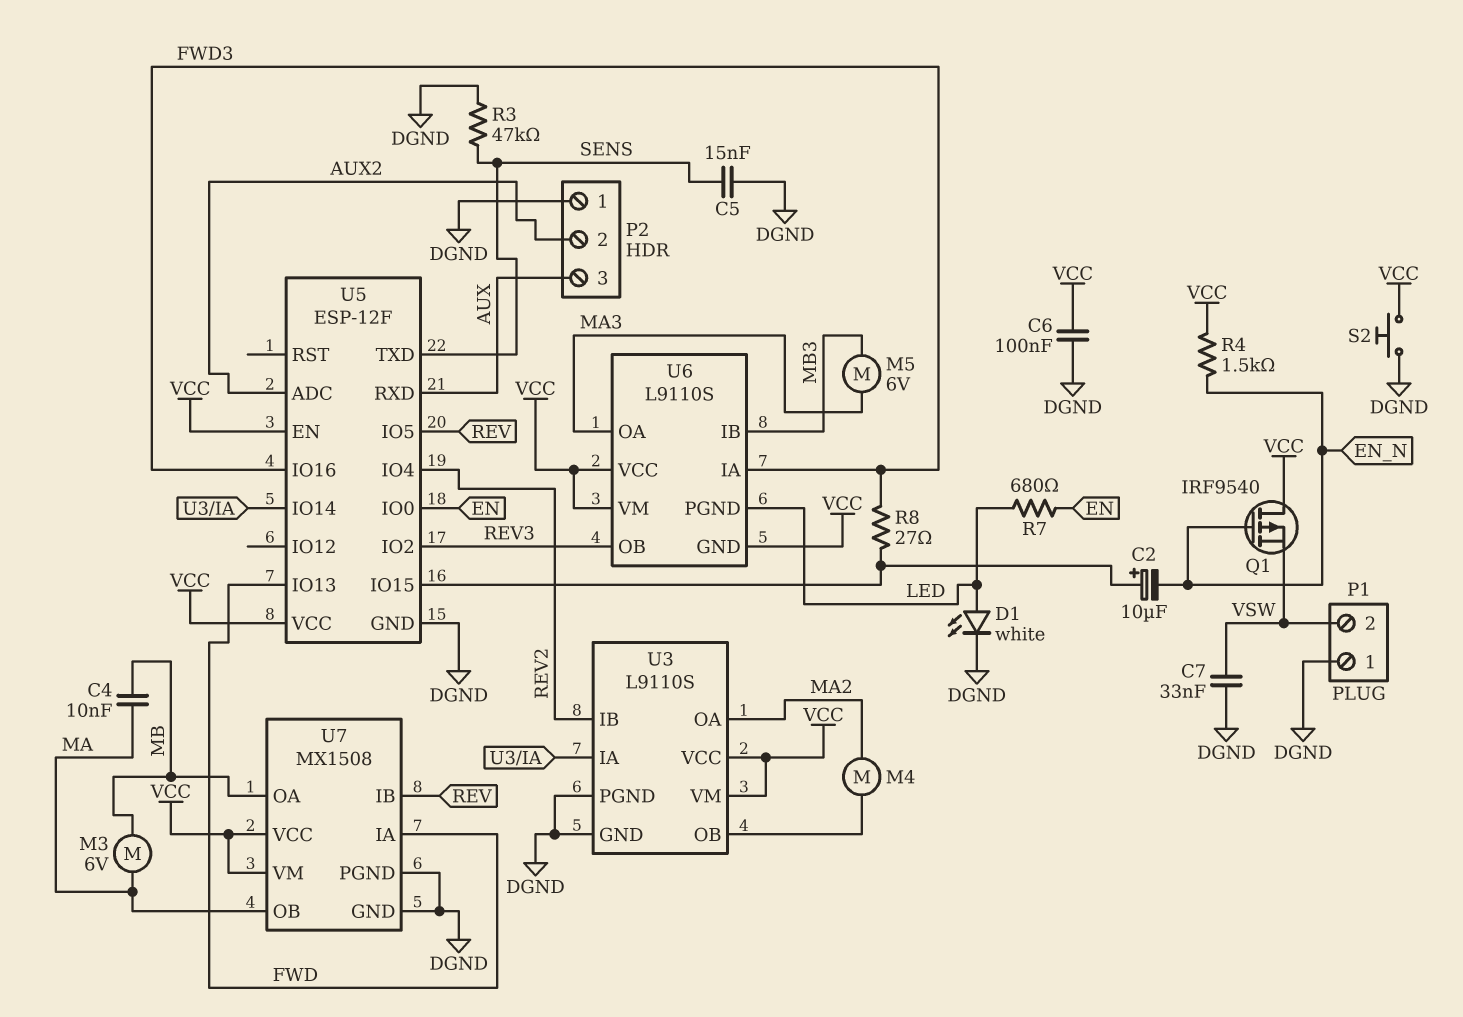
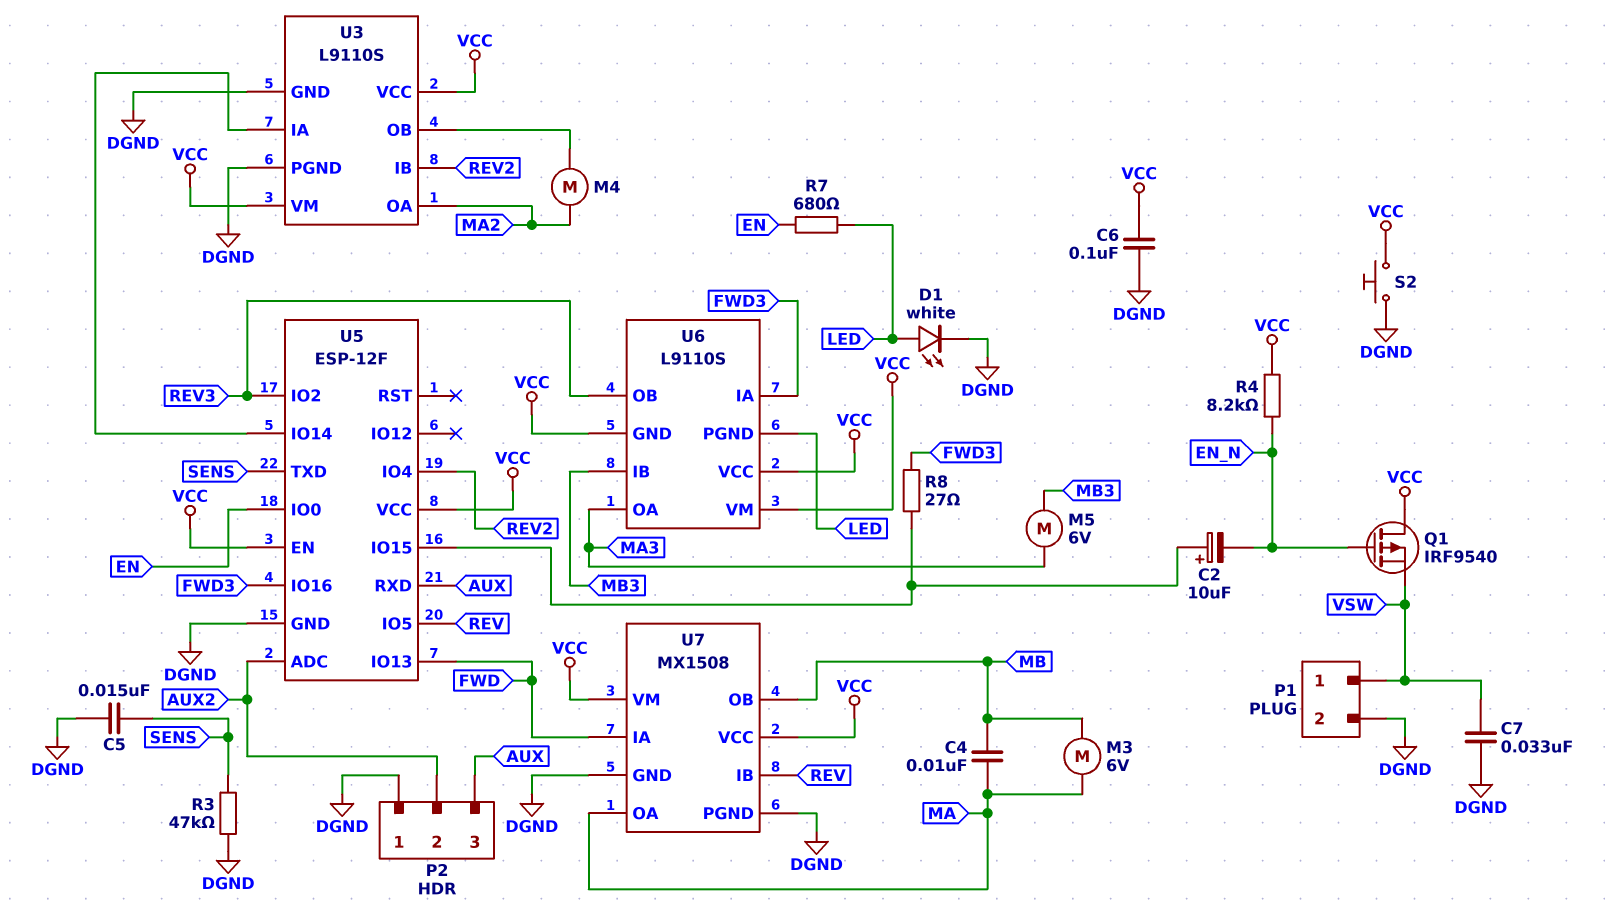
P1 pin 1: DGND -> VSW
P1 pin 2: VSW -> DGND
R4: 1.5k (EN_N, VCC) -> 8.2k (EN_N, VCC)
U7 pin OA: MB -> MA
U7 pin OB: MA -> MB

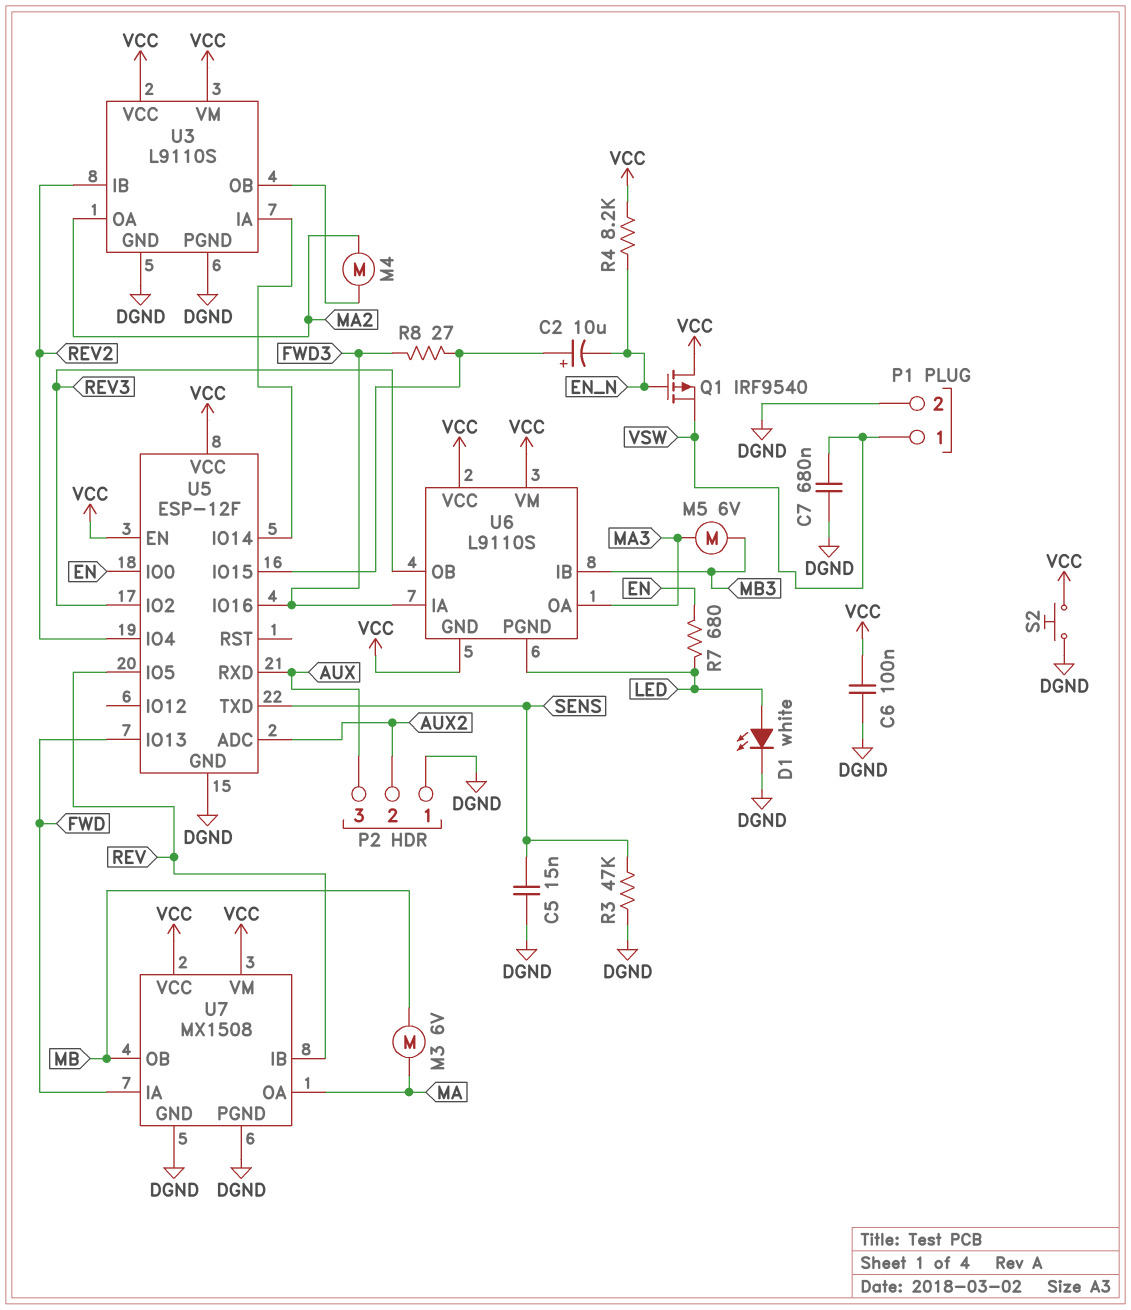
C4: 10nF (MA, MB) -> none
C7: 33nF (DGND, VSW) -> 680nF (DGND, VSW)

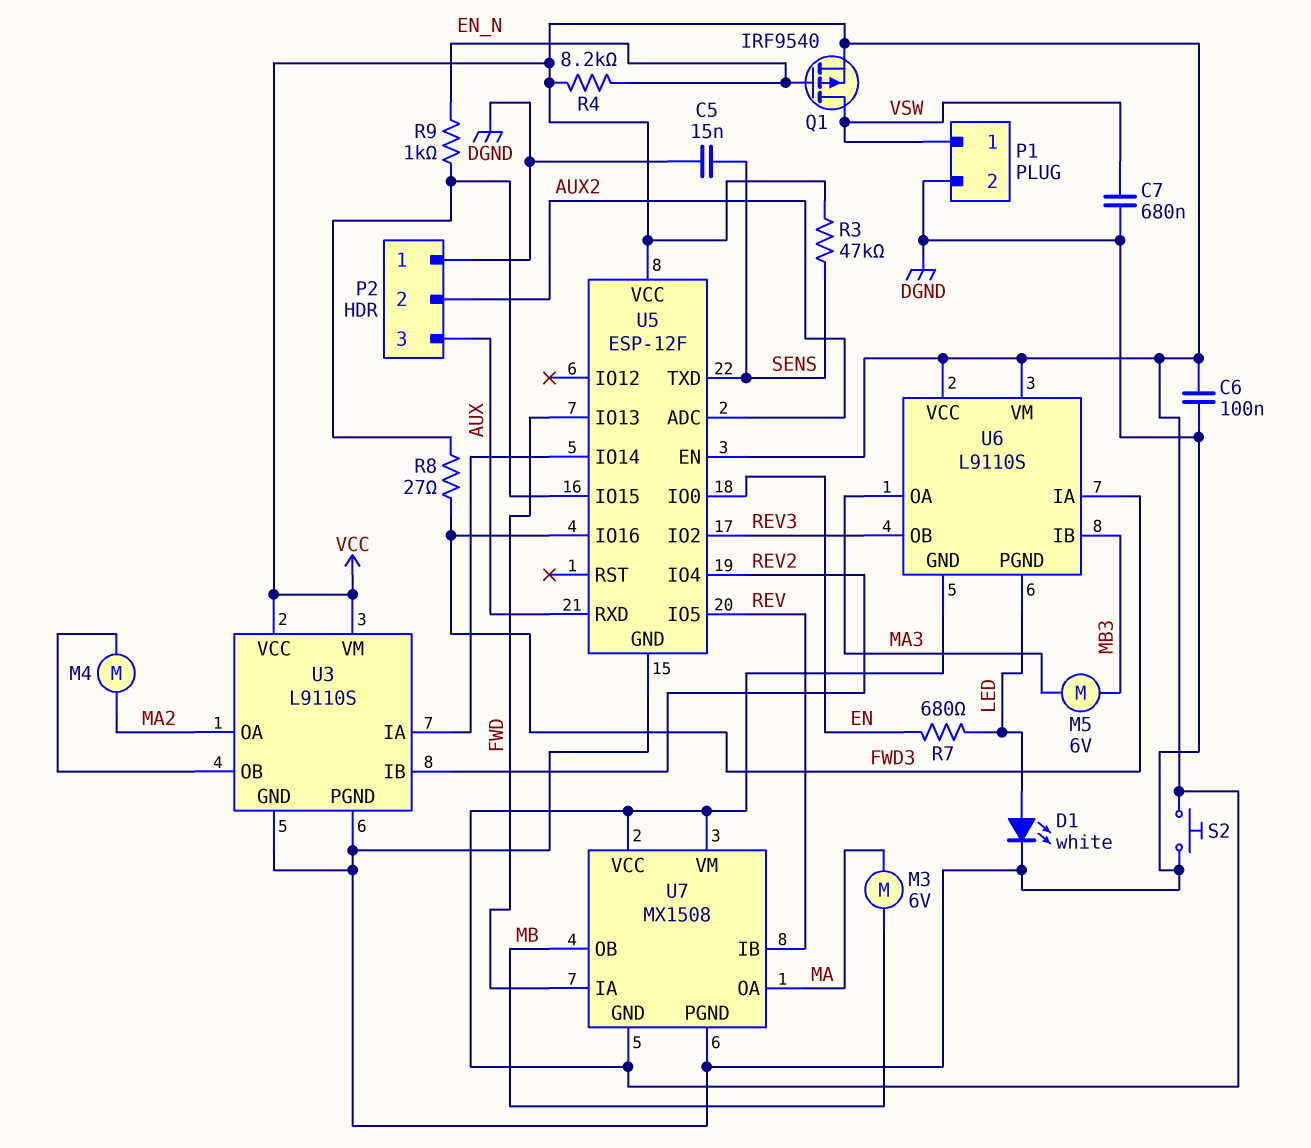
C2: 10uF (plus U5/IO15, minus EN_N) -> none
Q1: PMOS IRF9540 (G EN_N, D VCC, S VSW) -> PMOS IRF9540 (G EN_N, D VSW, S VCC)
R3: 47k (DGND, SENS) -> 47k (SENS, VCC)
R9: none -> 1k (EN_N, U5/IO15)
U7 pin GND: DGND -> VCC

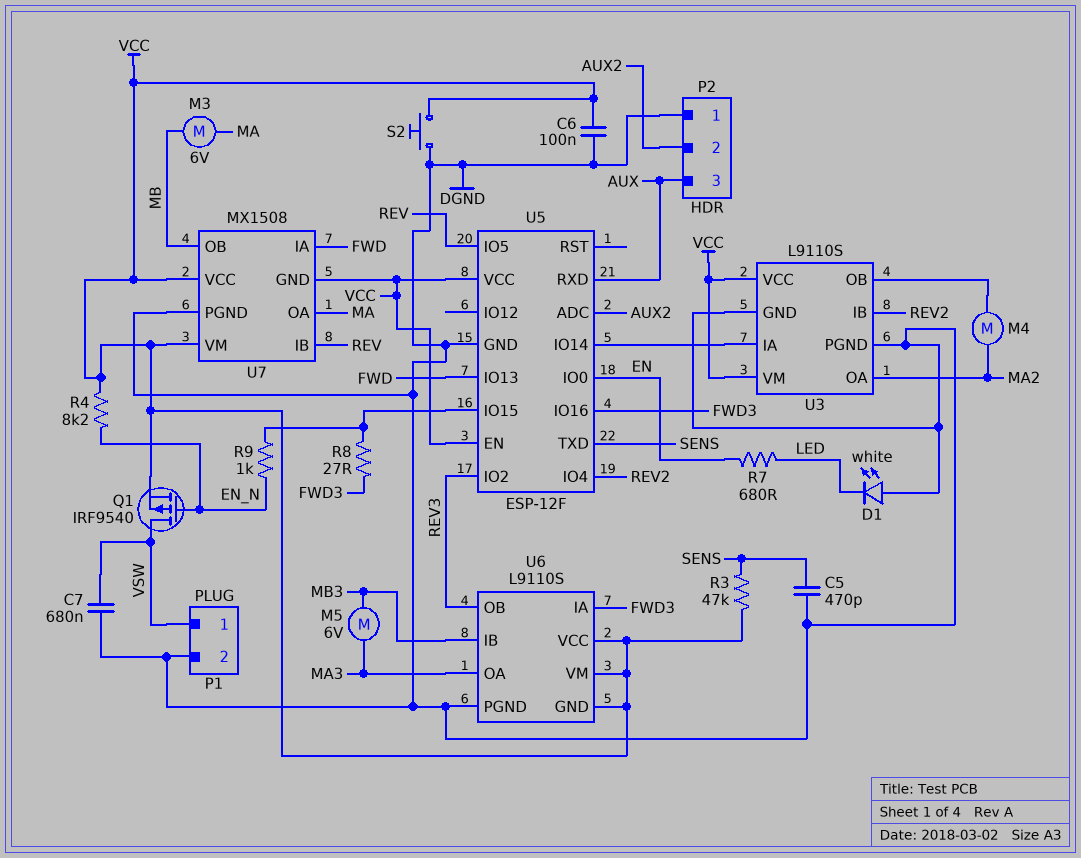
C5: 15nF (DGND, SENS) -> 470pF (DGND, SENS)
D1: LED white (A LED, K DGND) -> LED white (A DGND, K LED)
U6 pin PGND: LED -> DGND

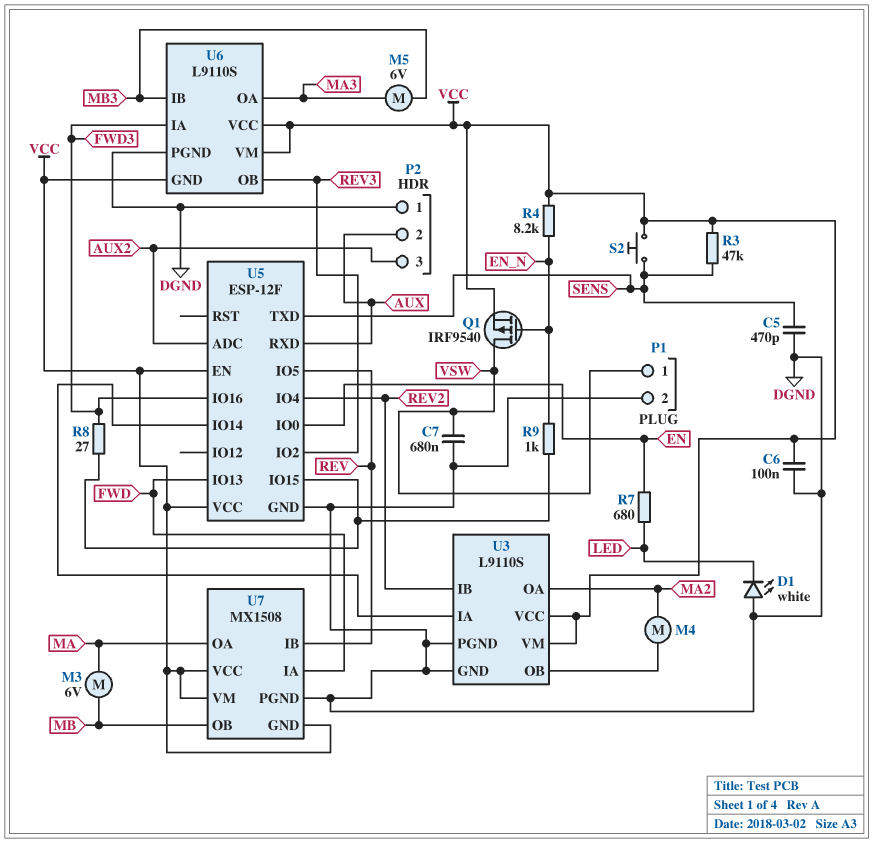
P2 pin 2: AUX2 -> AUX
P2 pin 3: AUX -> AUX2
S2: button (DGND, VCC) -> button (SENS, VCC)

